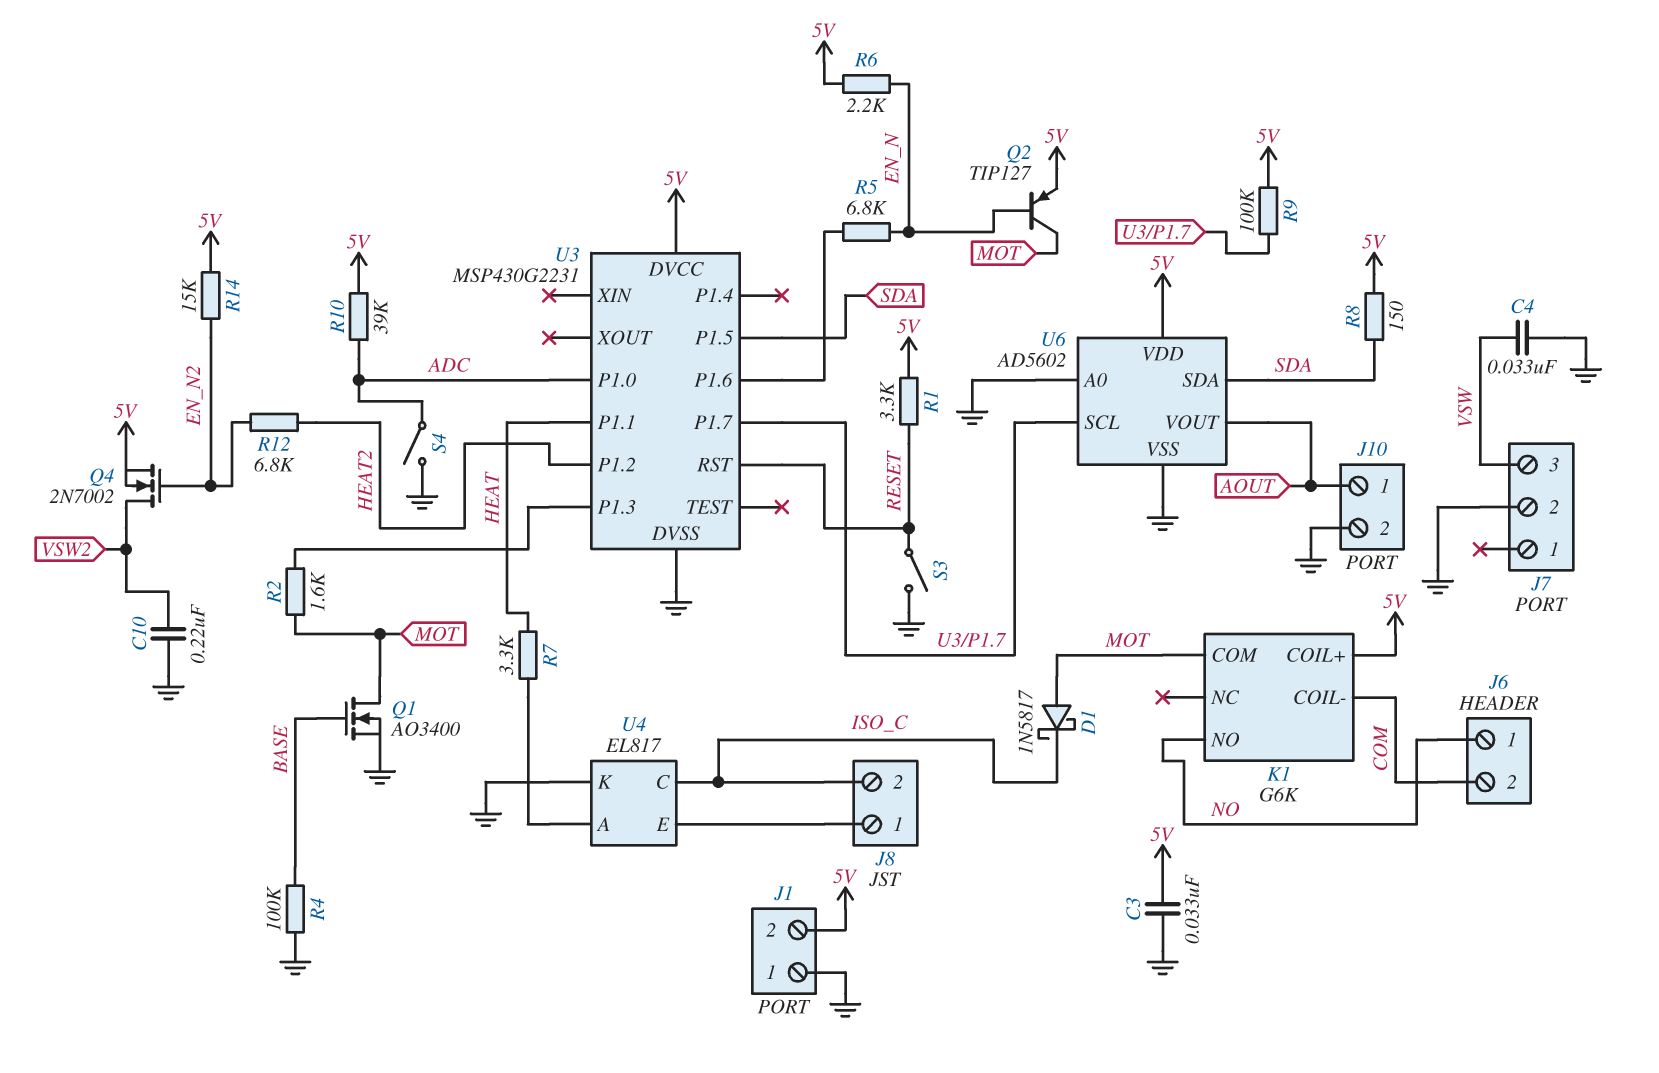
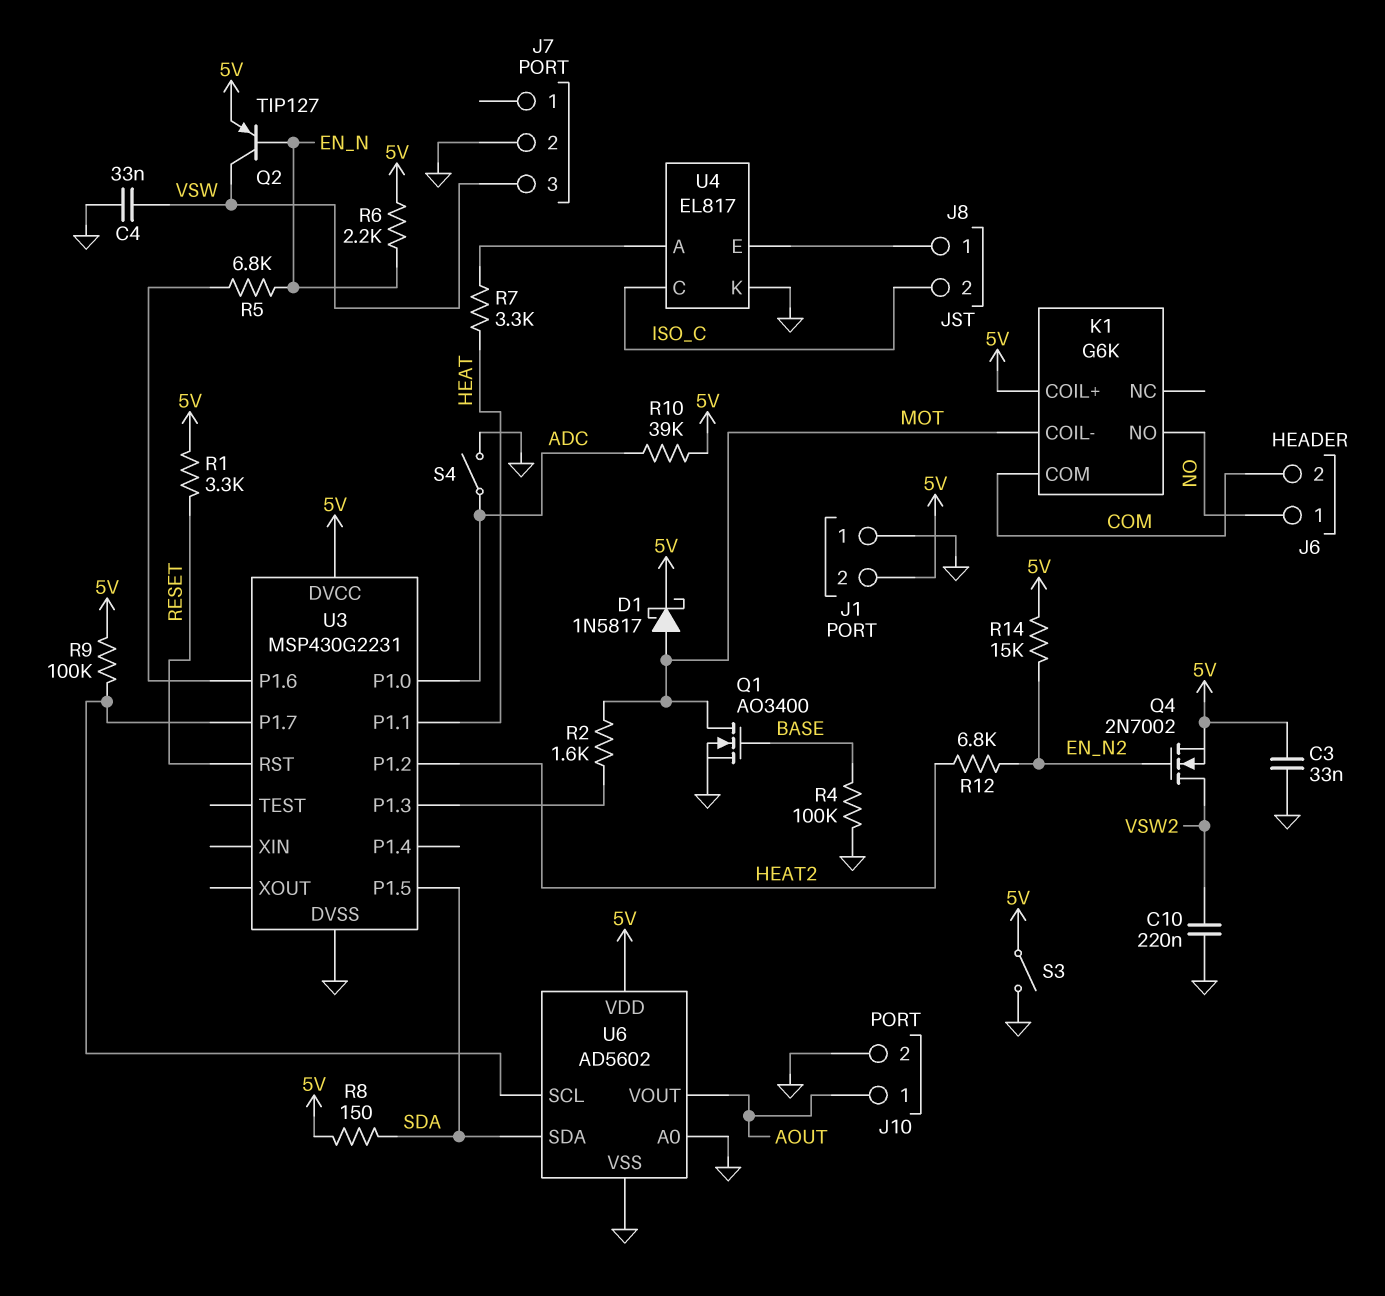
D1: schottky 1N5817 (A MOT, K ISO_C) -> schottky 1N5817 (A MOT, K 5V)
K1 pin COIL-: COM -> MOT
K1 pin COM: MOT -> COM
Q2: PNP TIP127 (B EN_N, C MOT, E 5V) -> PNP TIP127 (B EN_N, C VSW, E 5V)
S3: switch (GND, RESET) -> switch (5V, GND)

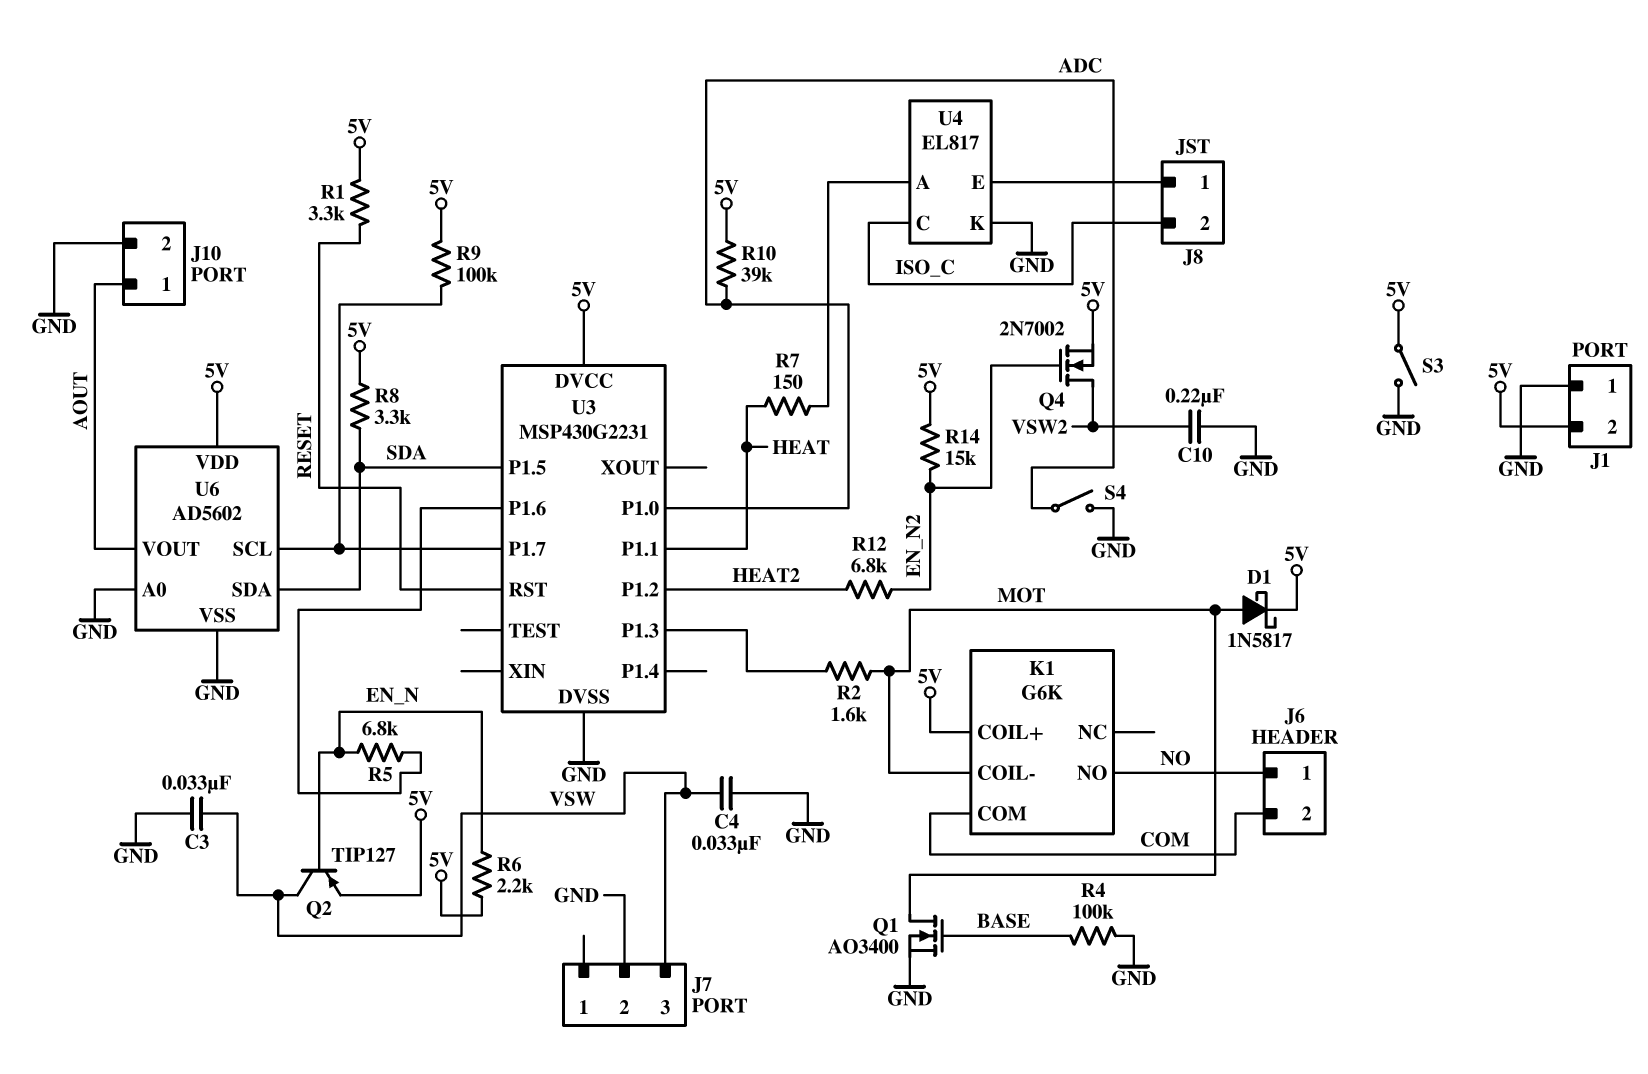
C3: 33nF (5V, GND) -> 33nF (GND, VSW)
R7: 3.3k (HEAT, U4/A) -> 150 (HEAT, U4/A)
R8: 150 (5V, SDA) -> 3.3k (5V, SDA)

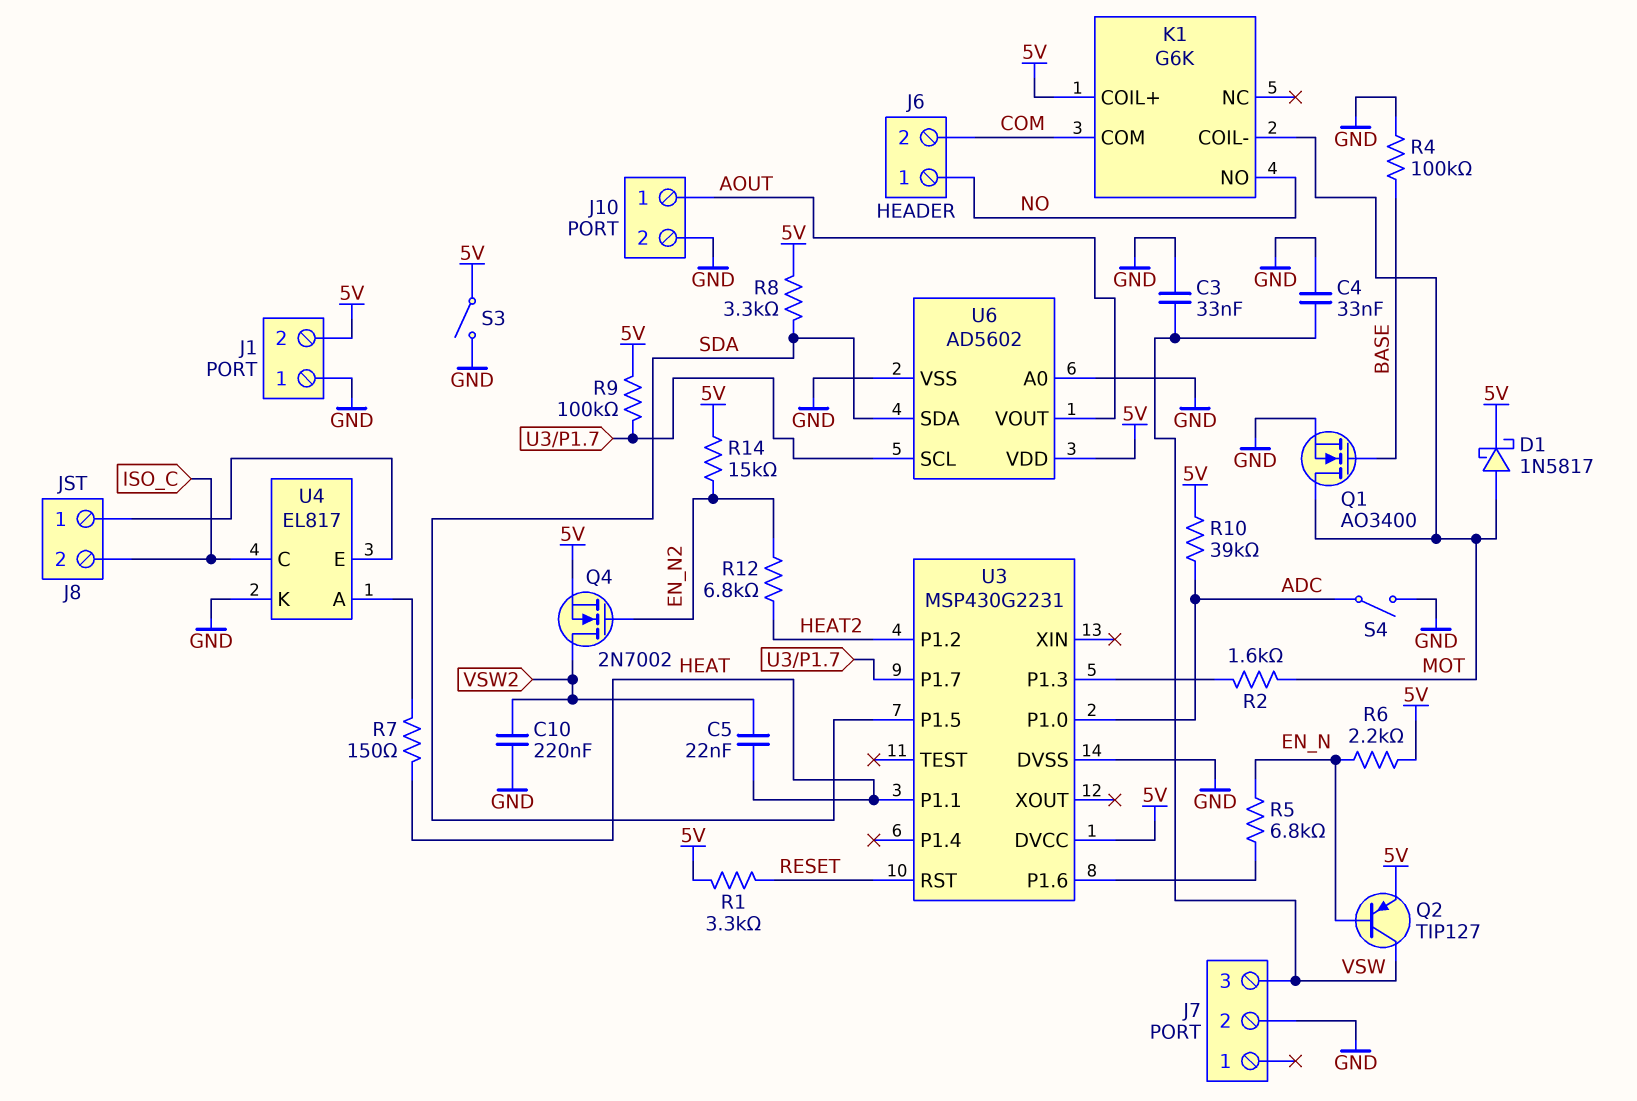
C5: none -> 22nF (HEAT, VSW2)

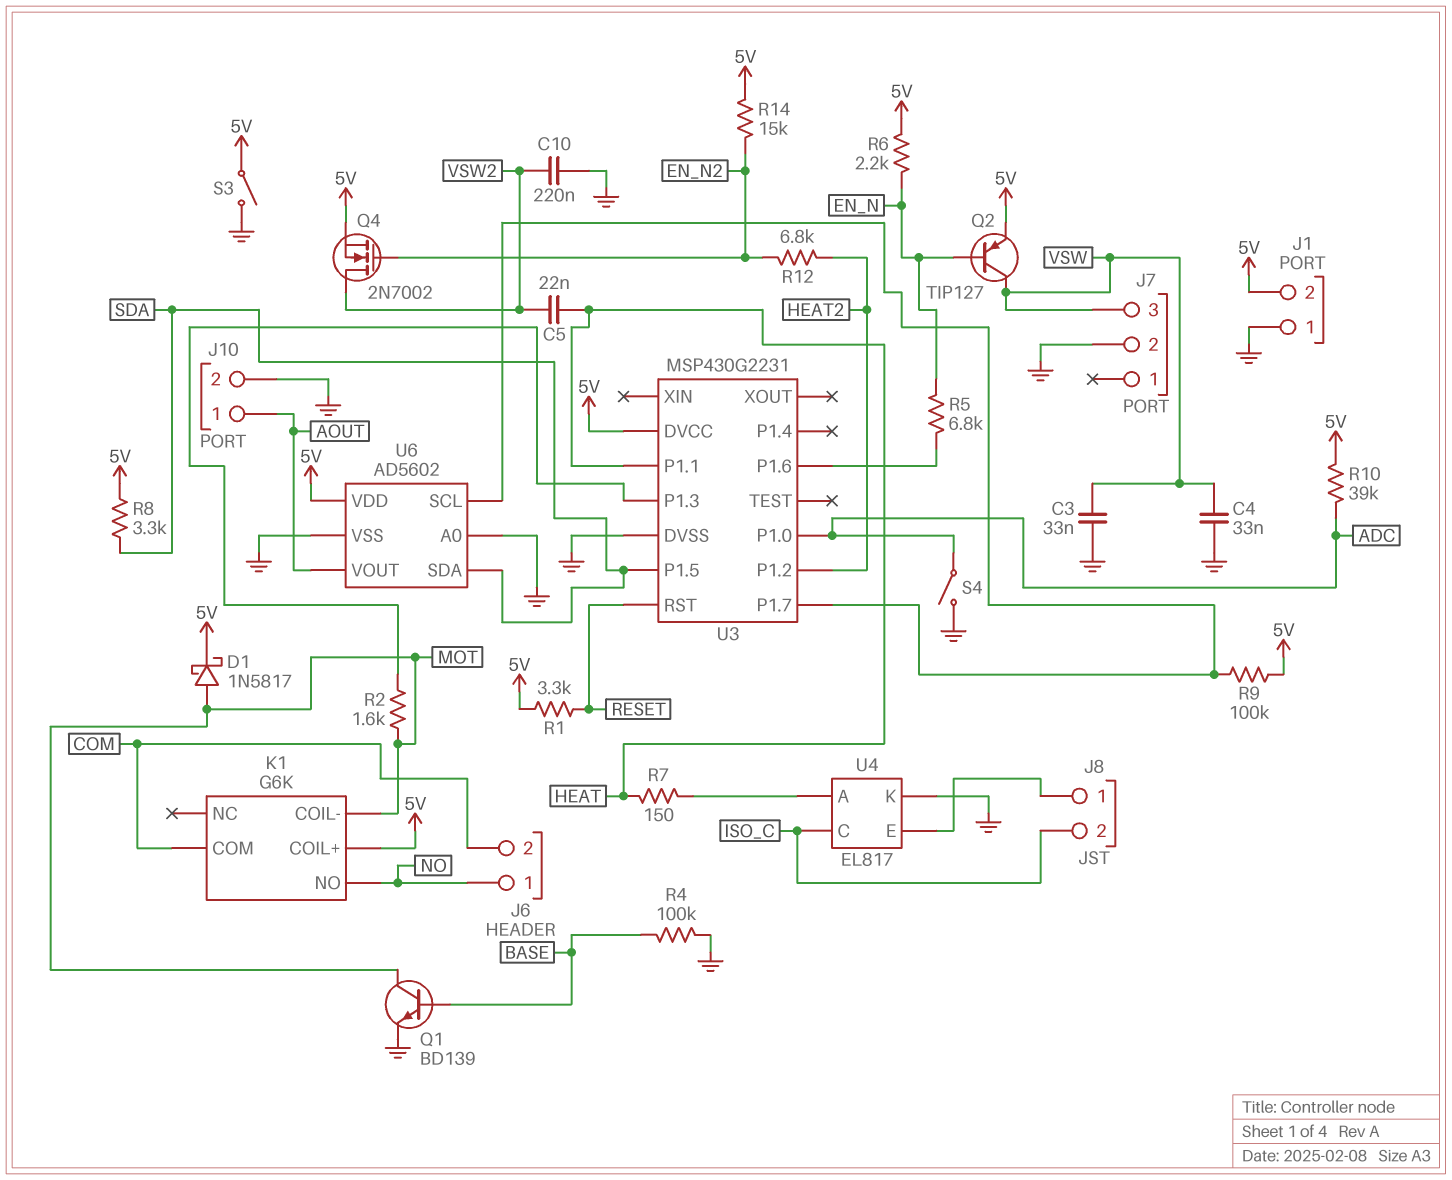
Q1: NMOS AO3400 (G BASE, D MOT, S GND) -> NPN BD139 (B BASE, C MOT, E GND)

